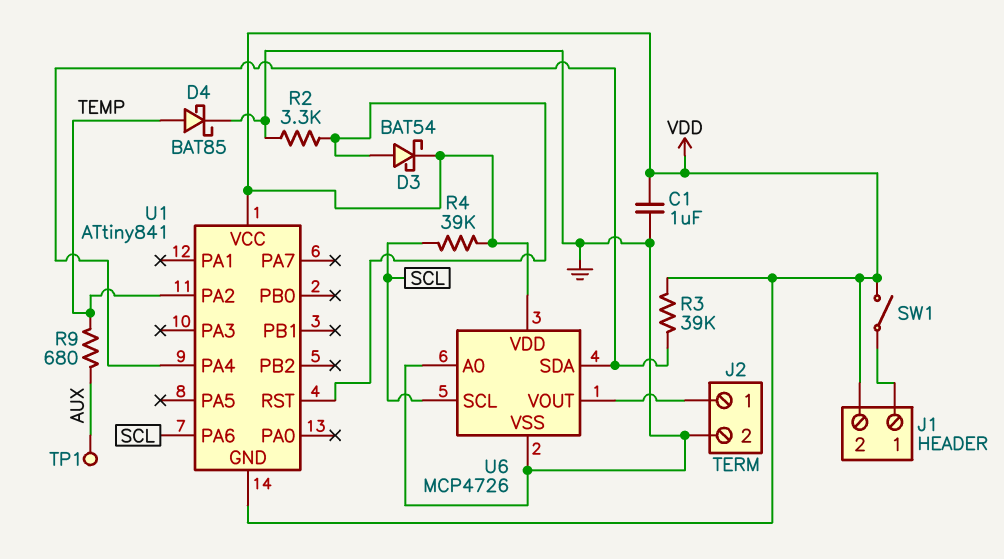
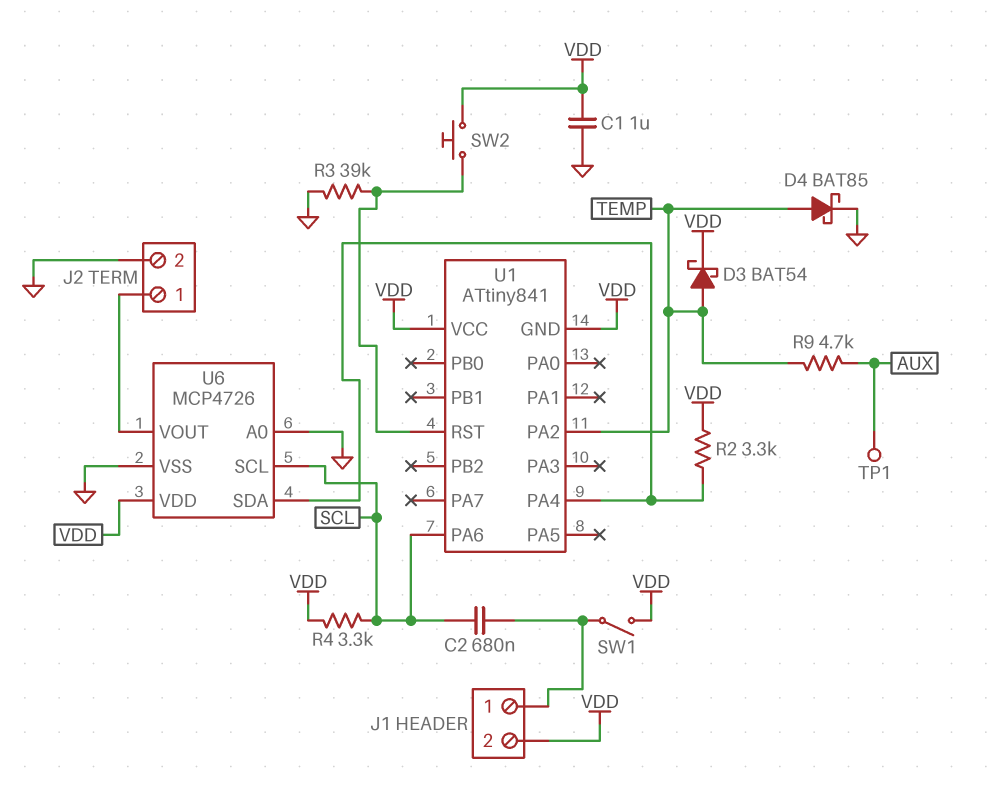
C2: none -> 680nF (J1/1, SCL)
D3: schottky BAT54 (A U1/RST, K VDD) -> schottky BAT54 (A TEMP, K VDD)
R2: 3.3k (GND, U1/RST) -> 3.3k (U1/PA4, VDD)
R3: 39k (U1/PA4, VDD) -> 39k (GND, U1/RST)
R4: 39k (SCL, VDD) -> 3.3k (SCL, VDD)
R9: 680 (AUX, TEMP) -> 4.7k (AUX, TEMP)
SW2: none -> button (U1/RST, VDD)

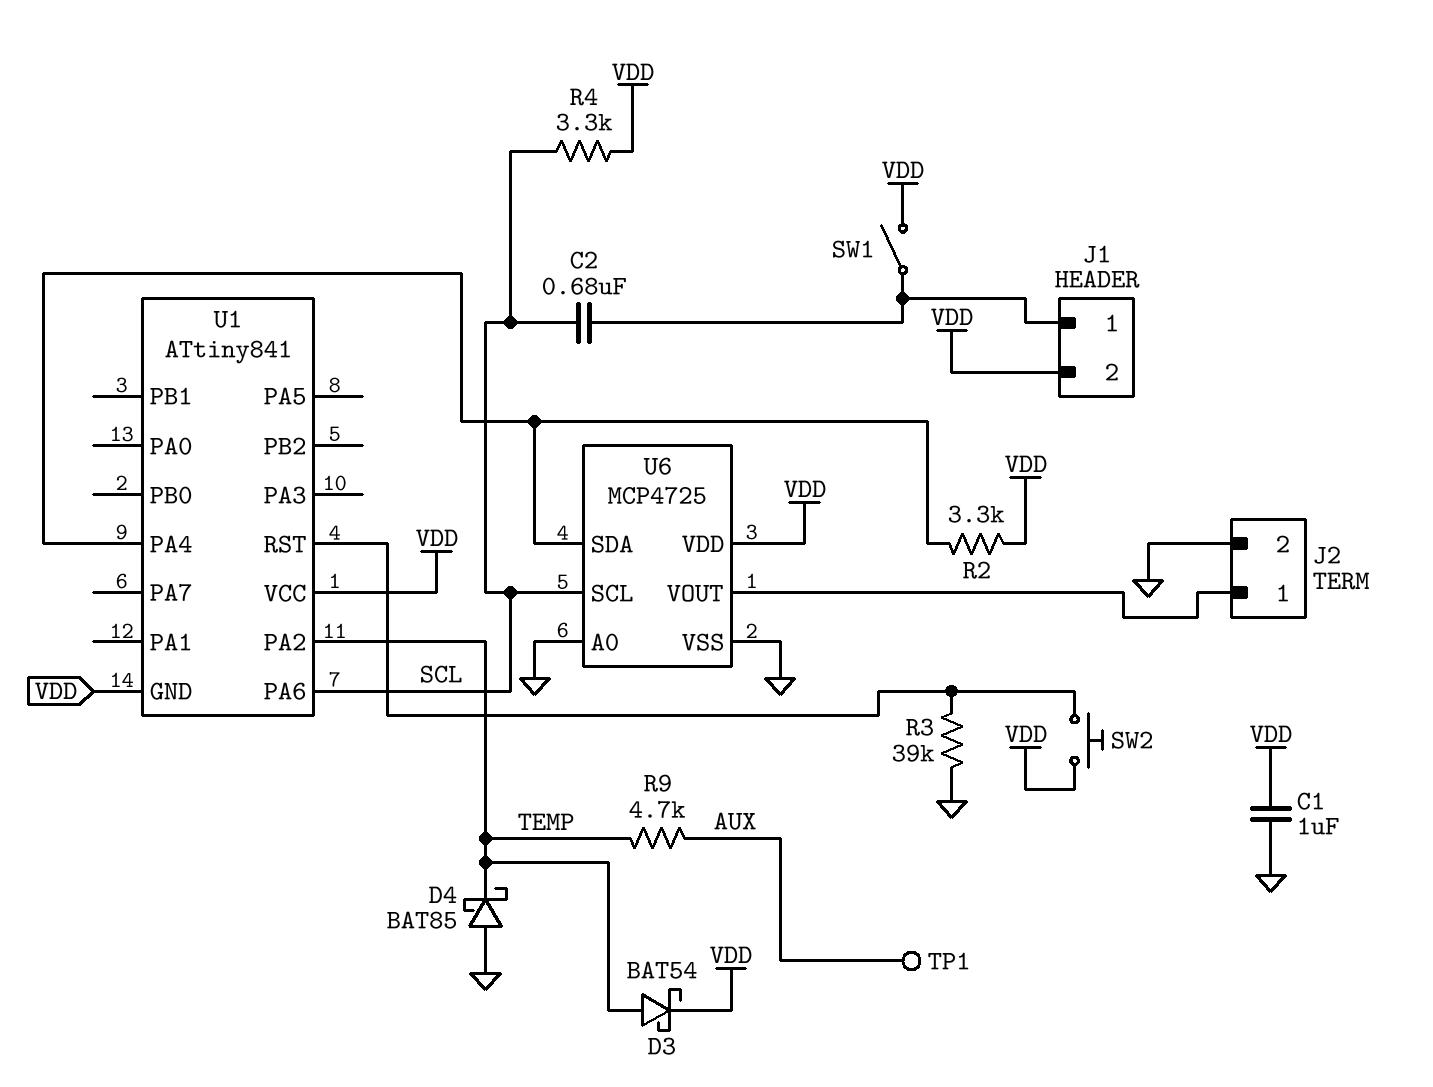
D4: schottky BAT85 (A TEMP, K GND) -> schottky BAT85 (A GND, K TEMP)
U6: MCP4726 -> MCP4725

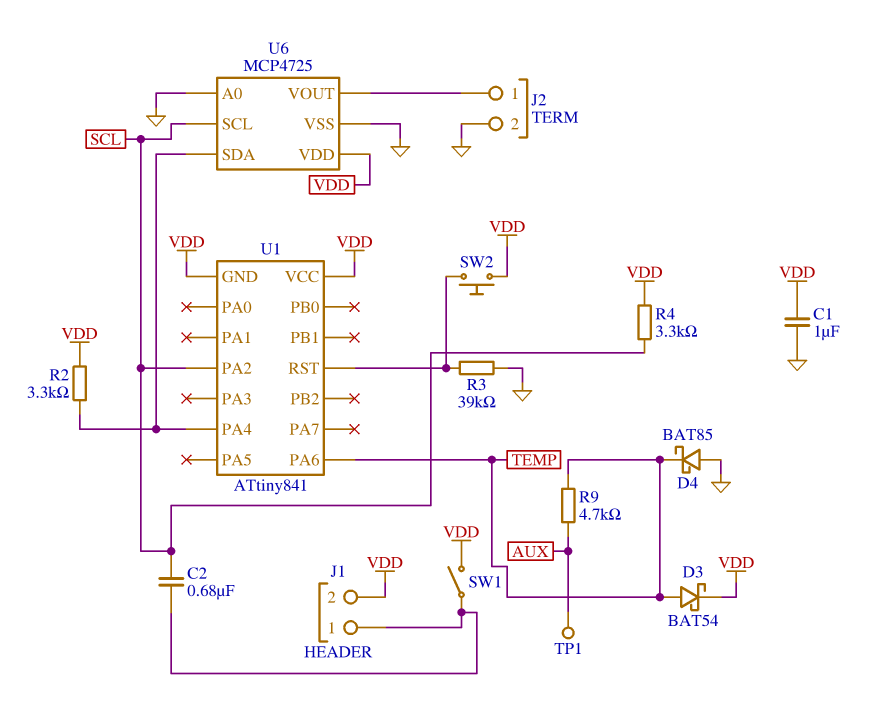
U1 pin PA2: TEMP -> SCL
U1 pin PA6: SCL -> TEMP

